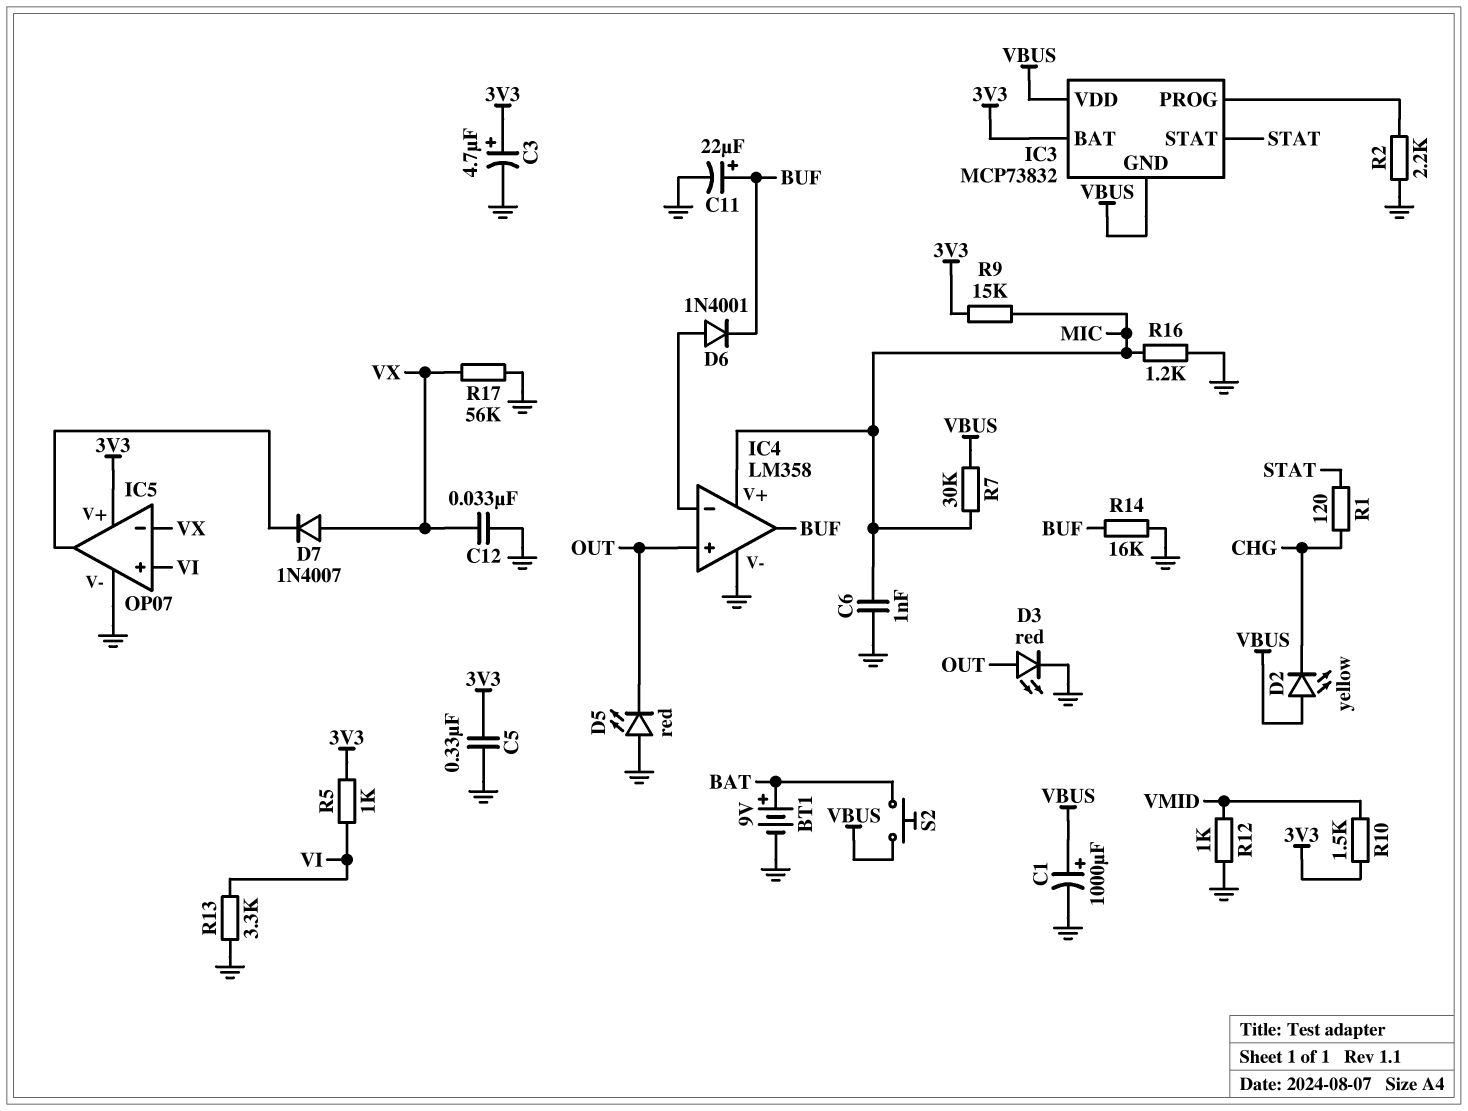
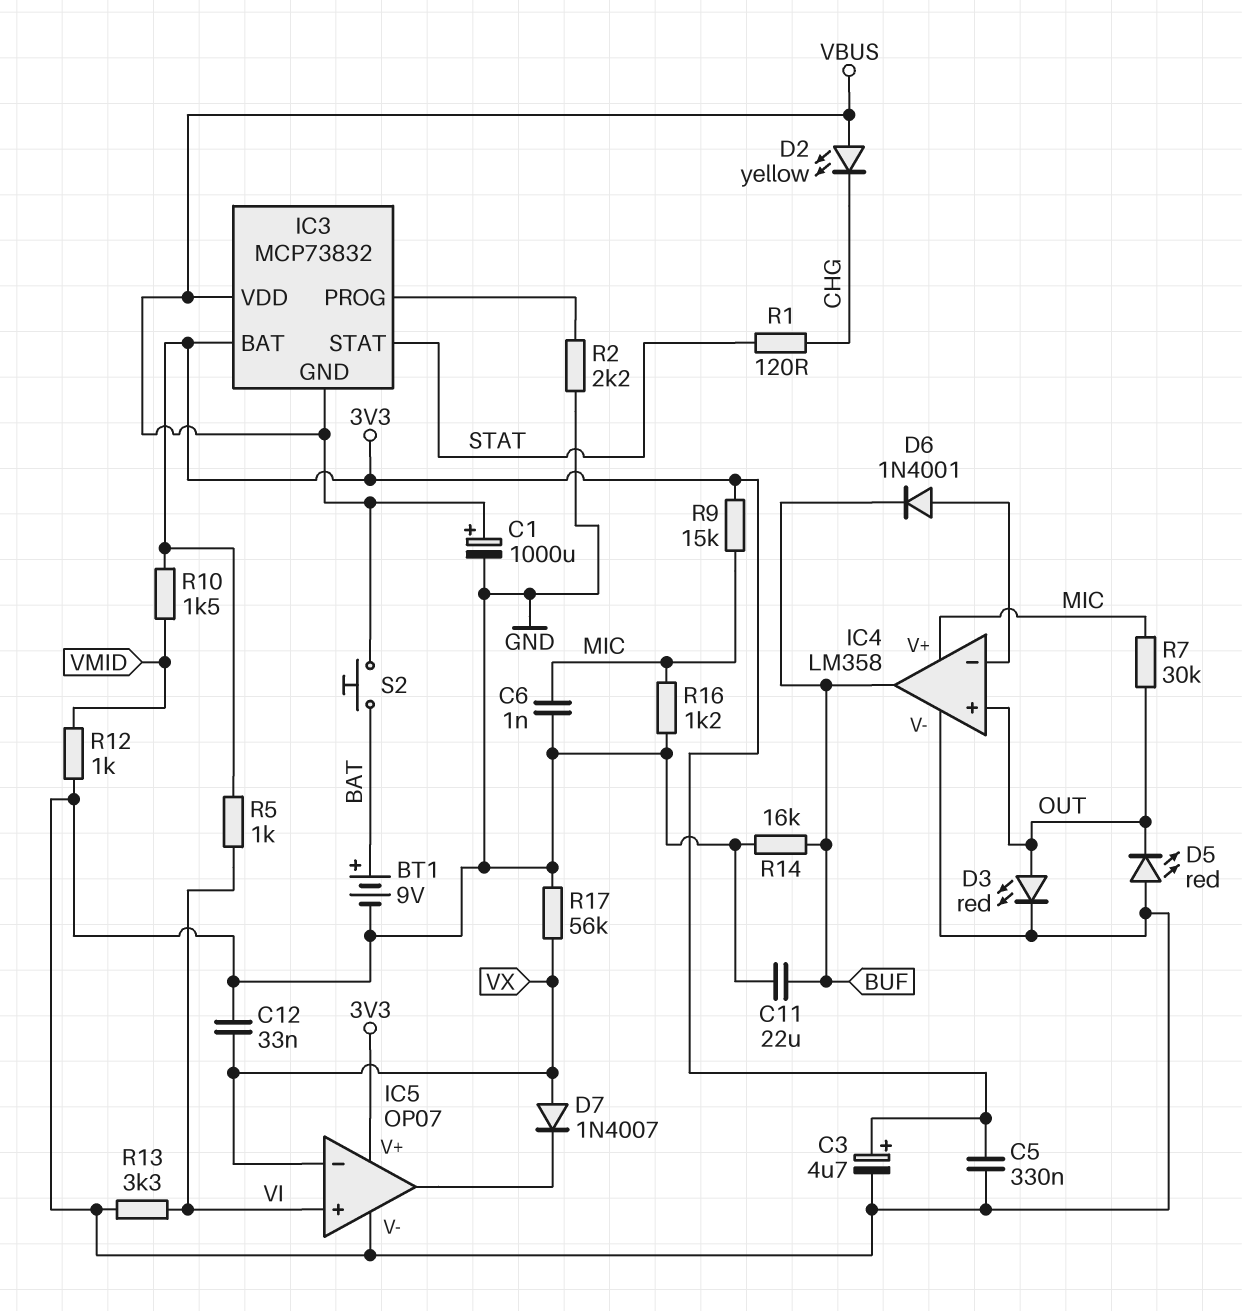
C11: 22uF (plus BUF, minus GND) -> 22uF (BUF, GND)
R7: 30k (MIC, VBUS) -> 30k (MIC, OUT)

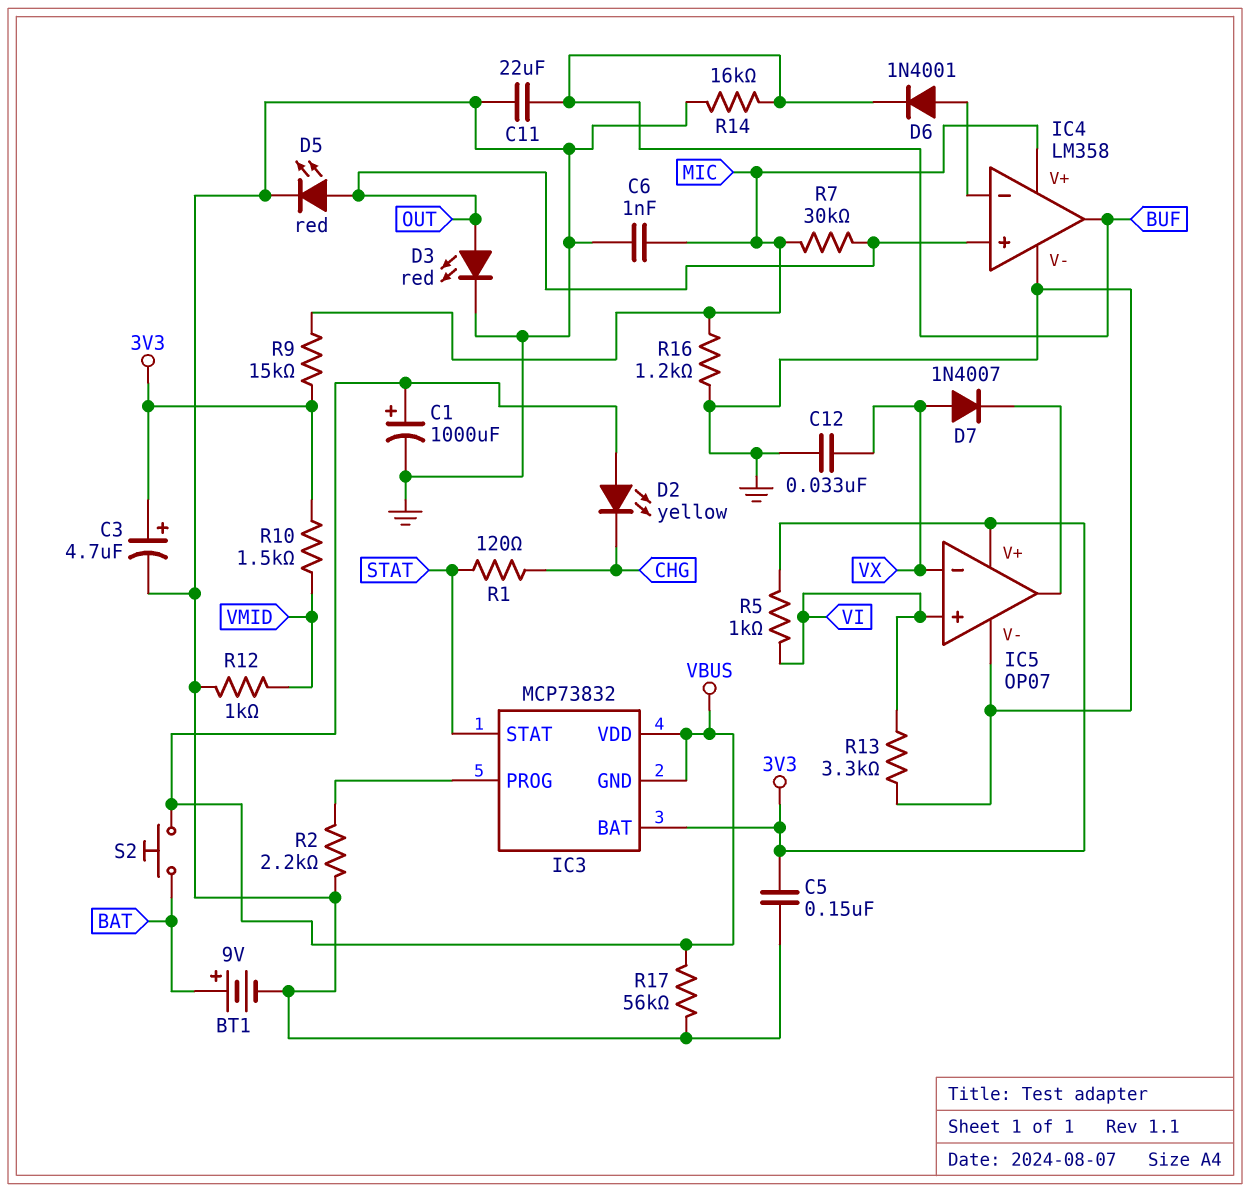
C5: 330nF (3V3, GND) -> 150nF (3V3, GND)
D5: LED red (A GND, K OUT) -> LED red (A OUT, K GND)
R17: 56k (GND, VX) -> 56k (GND, VBUS)

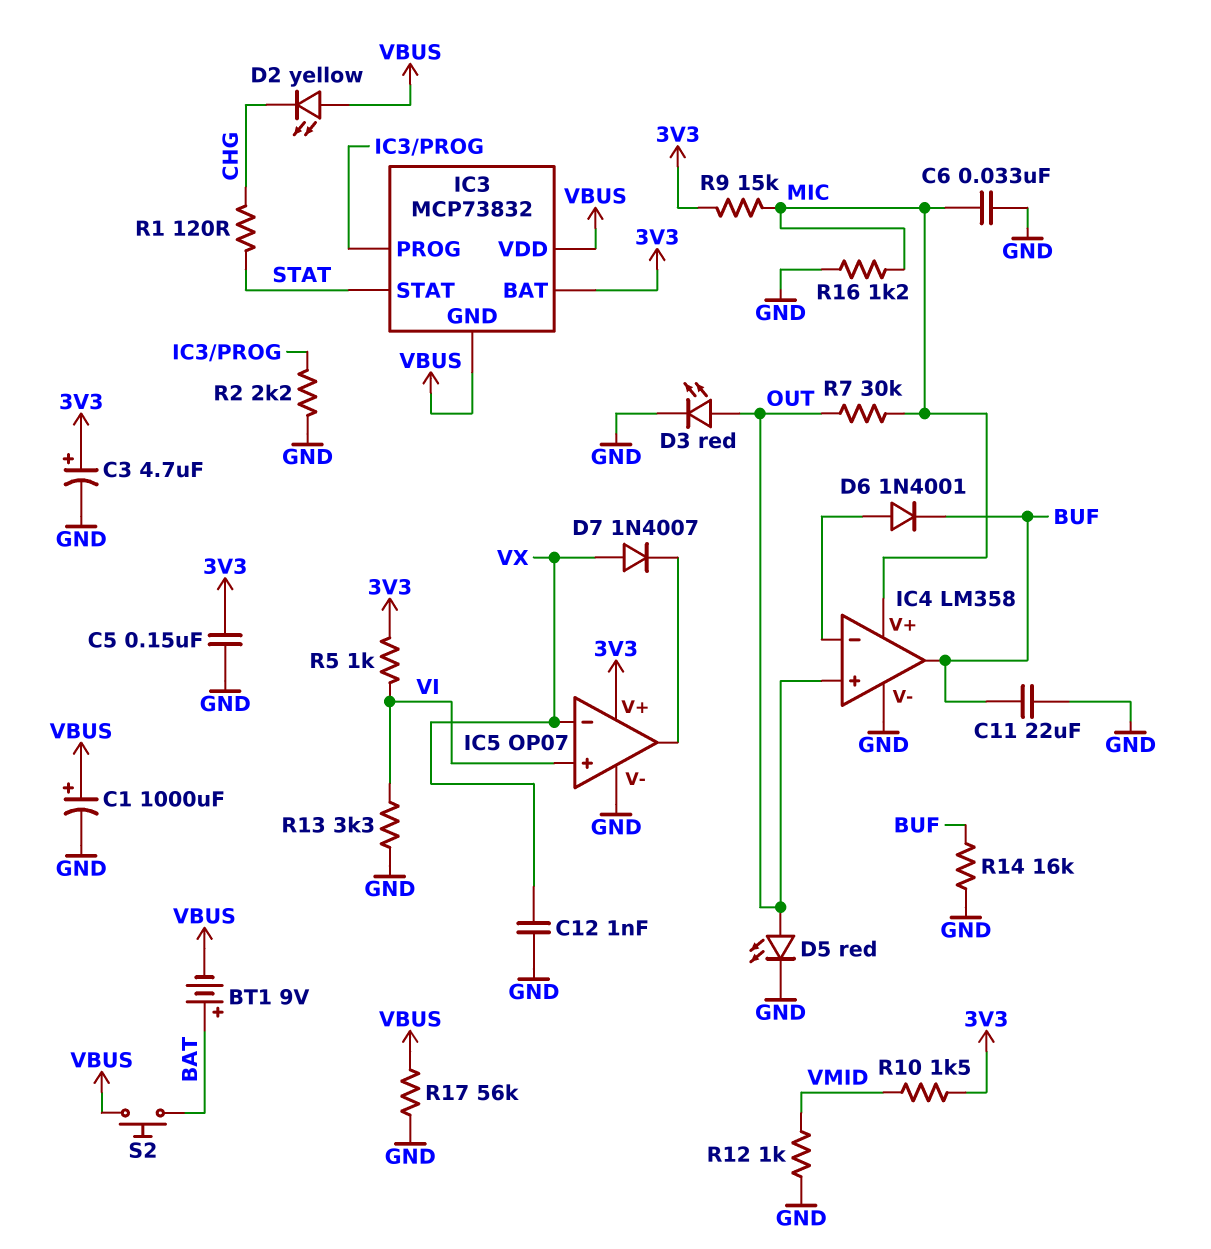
BT1: 9V (plus BAT, minus GND) -> 9V (plus BAT, minus VBUS)
C6: 1nF (GND, MIC) -> 33nF (GND, MIC)
C12: 33nF (GND, VX) -> 1nF (GND, VX)

